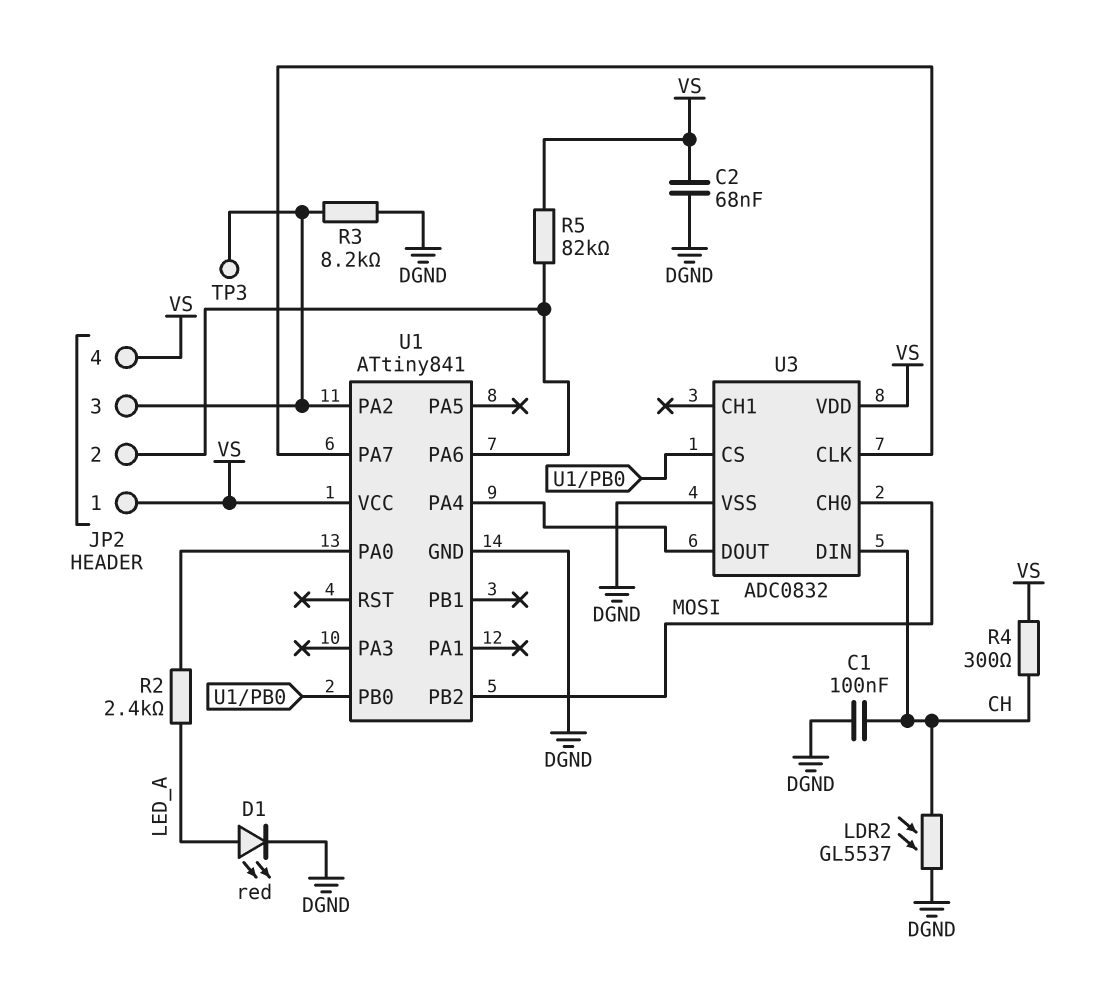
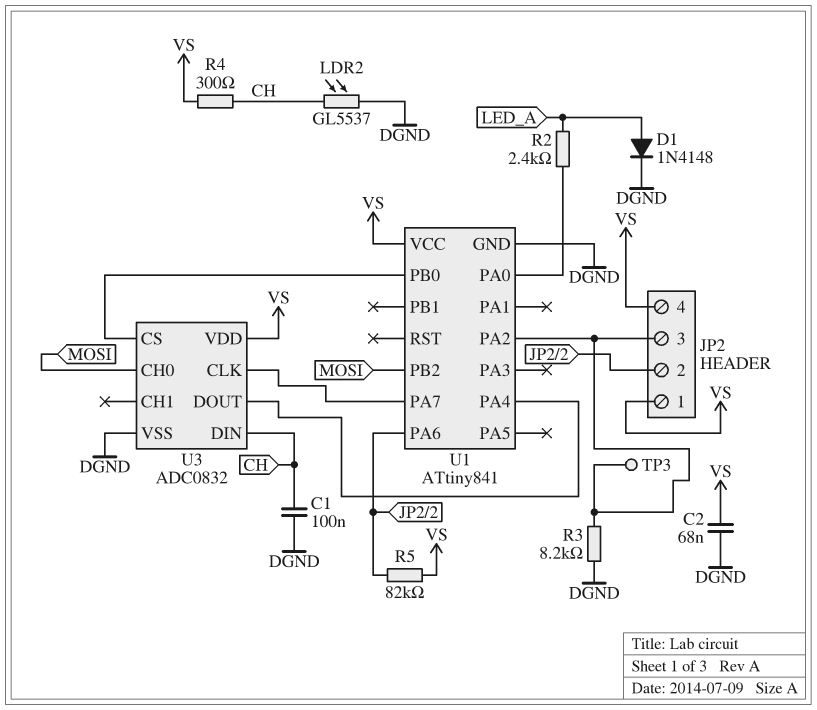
D1: LED red (A LED_A, K DGND) -> diode 1N4148 (A LED_A, K DGND)

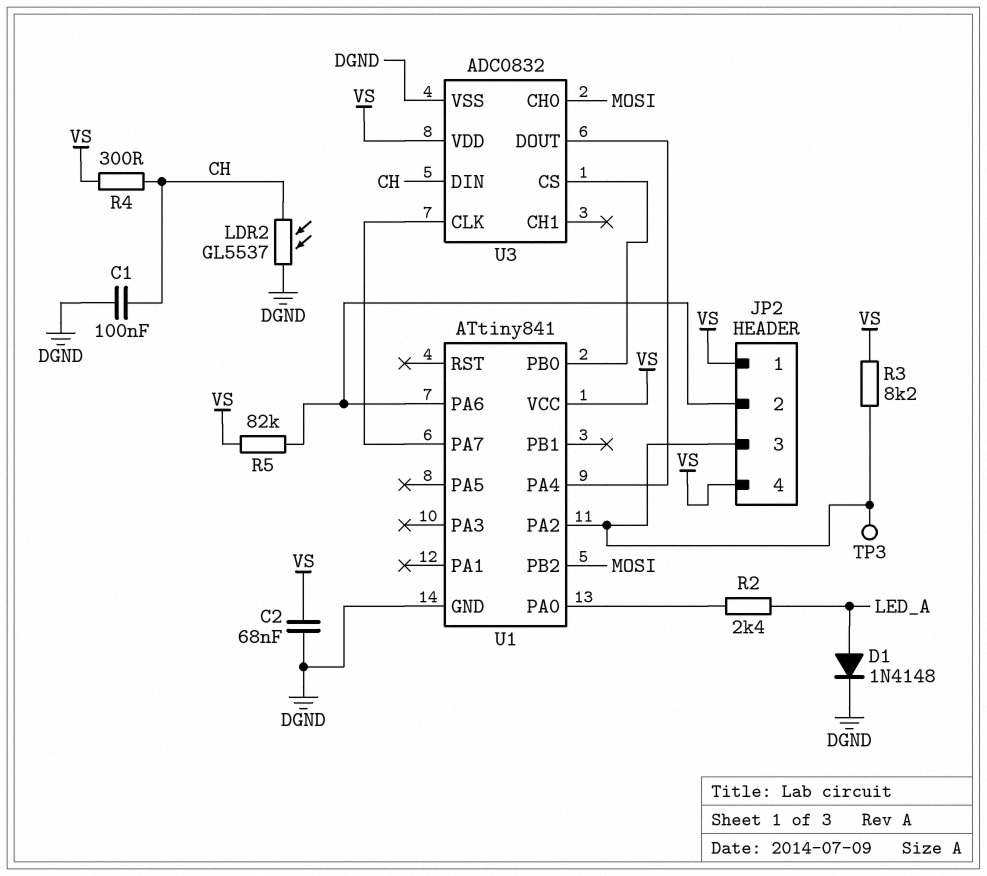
R3: 8.2k (DGND, JP2/3) -> 8.2k (JP2/3, VS)

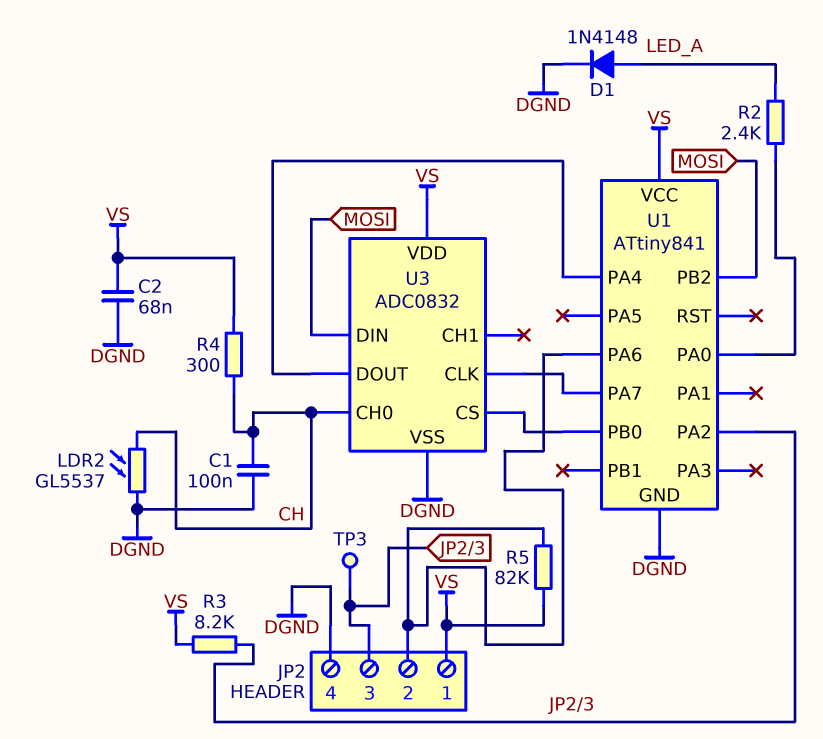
JP2 pin 4: VS -> DGND
U3 pin CH0: MOSI -> CH
U3 pin DIN: CH -> MOSI

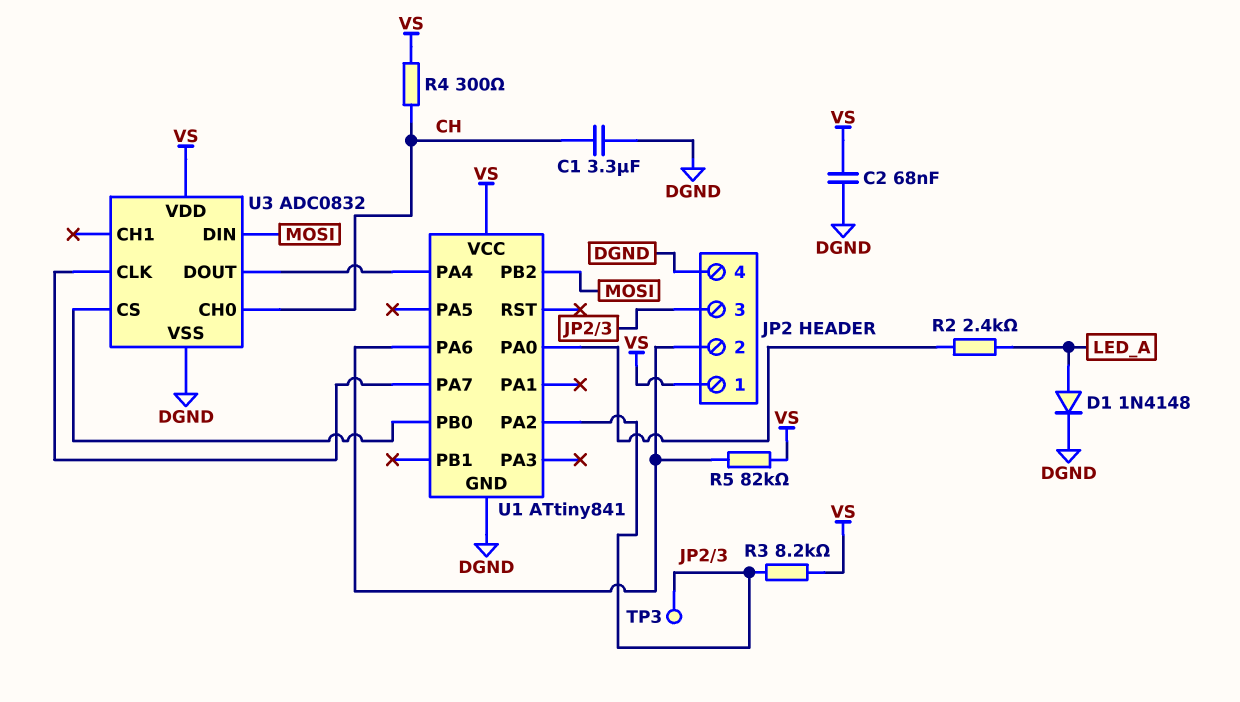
C1: 100nF (CH, DGND) -> 3.3uF (CH, DGND)
LDR2: GL5537 (CH, DGND) -> none

